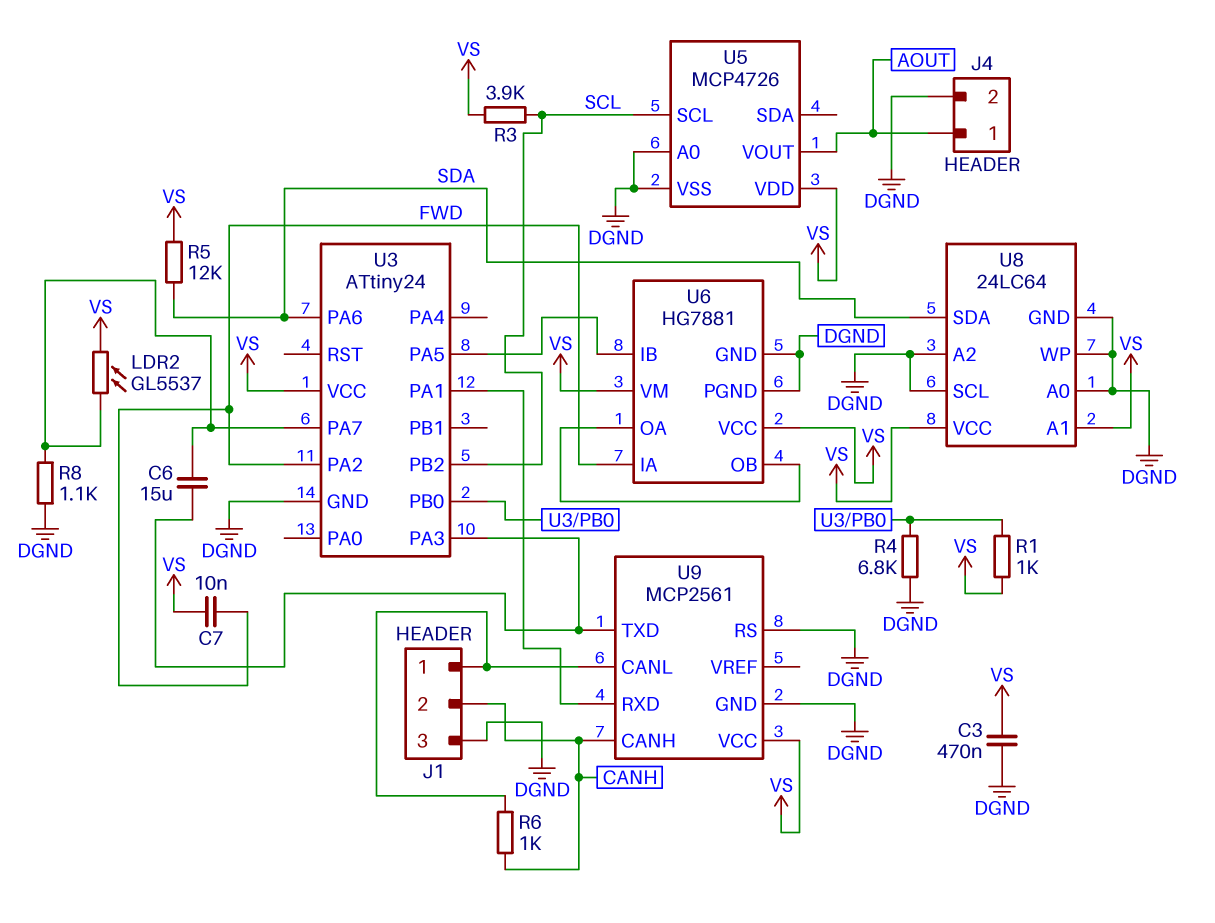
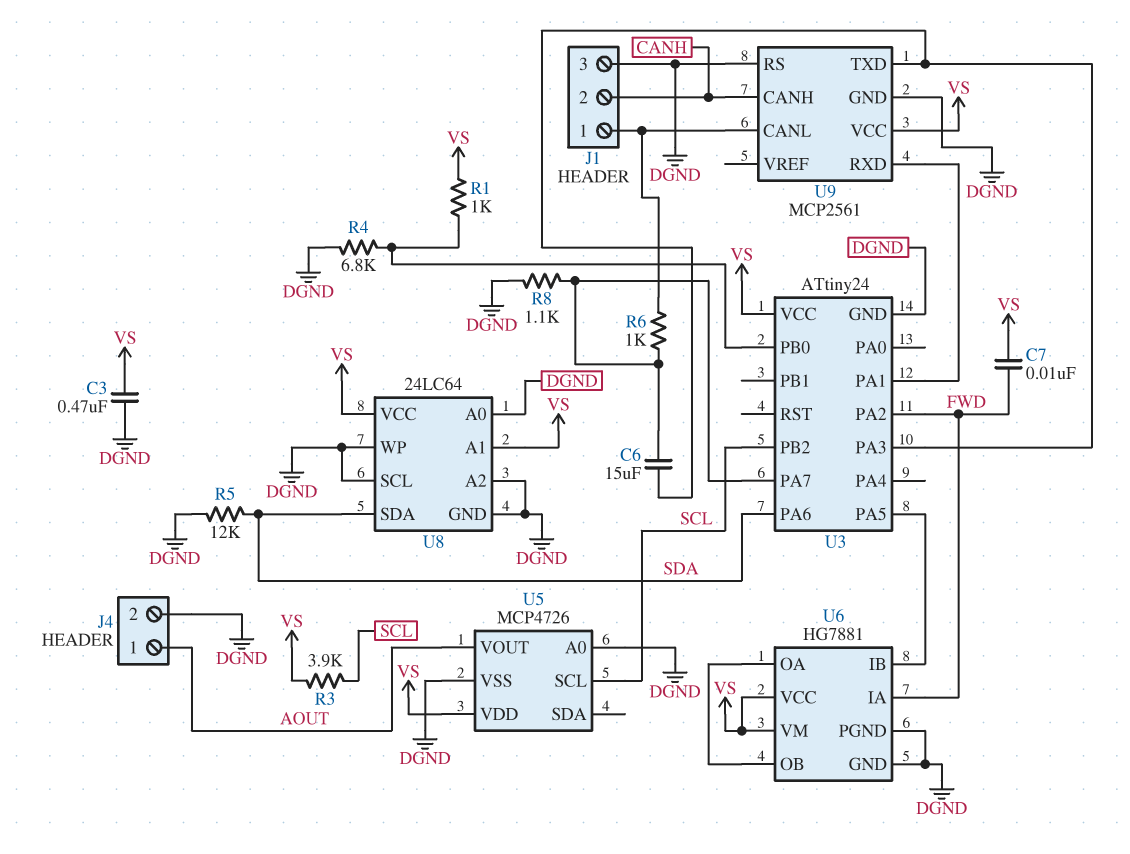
LDR2: GL5537 (U3/PA7, VS) -> none
R5: 12k (SDA, VS) -> 12k (DGND, SDA)
R6: 1k (CANH, J1/1) -> 1k (J1/1, U3/PA7)

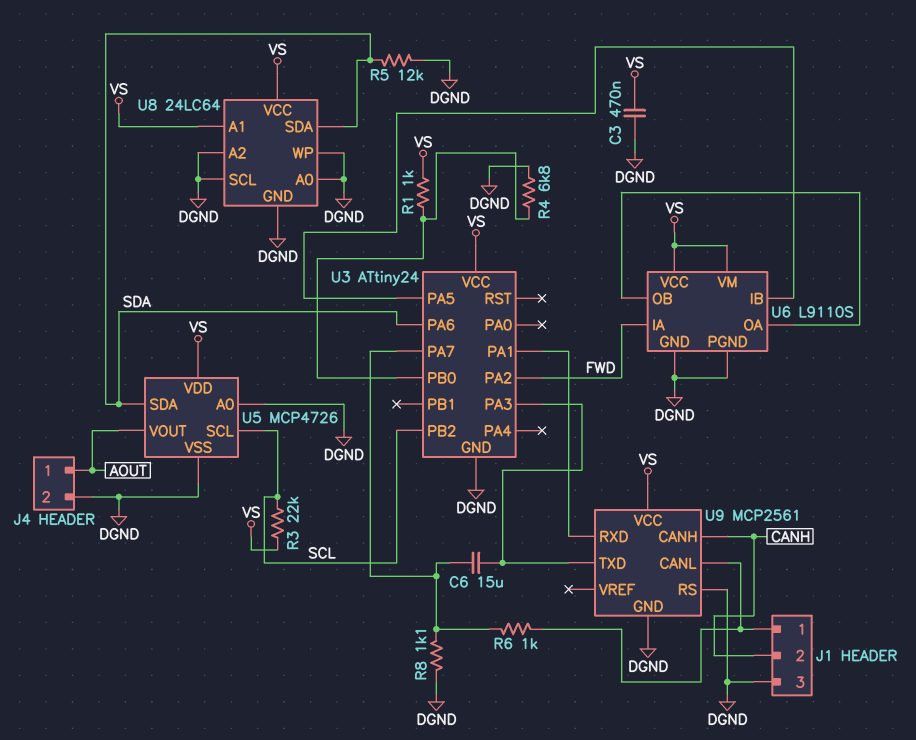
C7: 10nF (FWD, VS) -> none
R3: 3.9k (SCL, VS) -> 22k (SCL, VS)
U5 pin SDA: none -> SDA
U6: HG7881 -> L9110S

